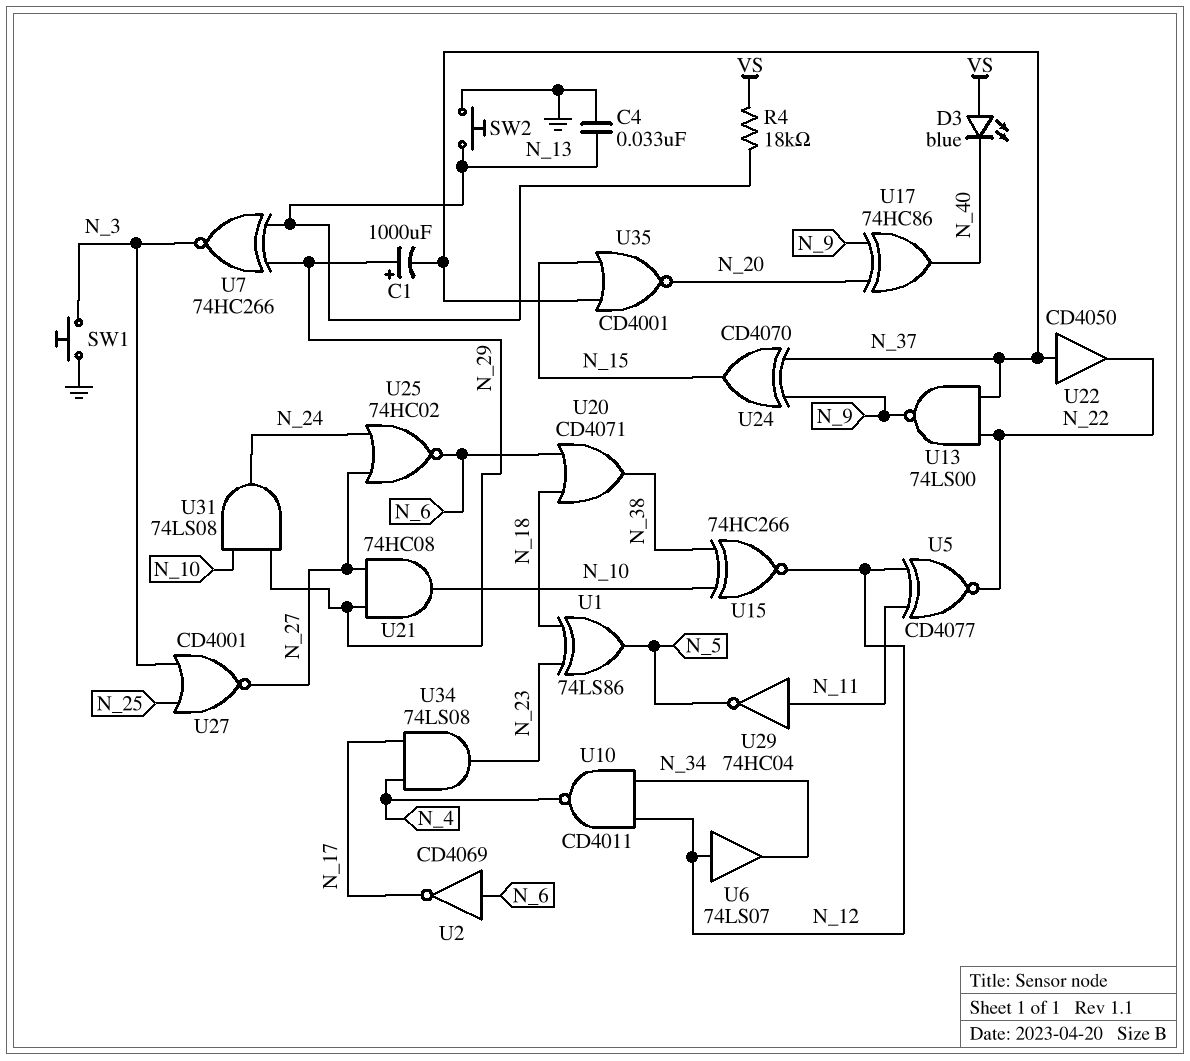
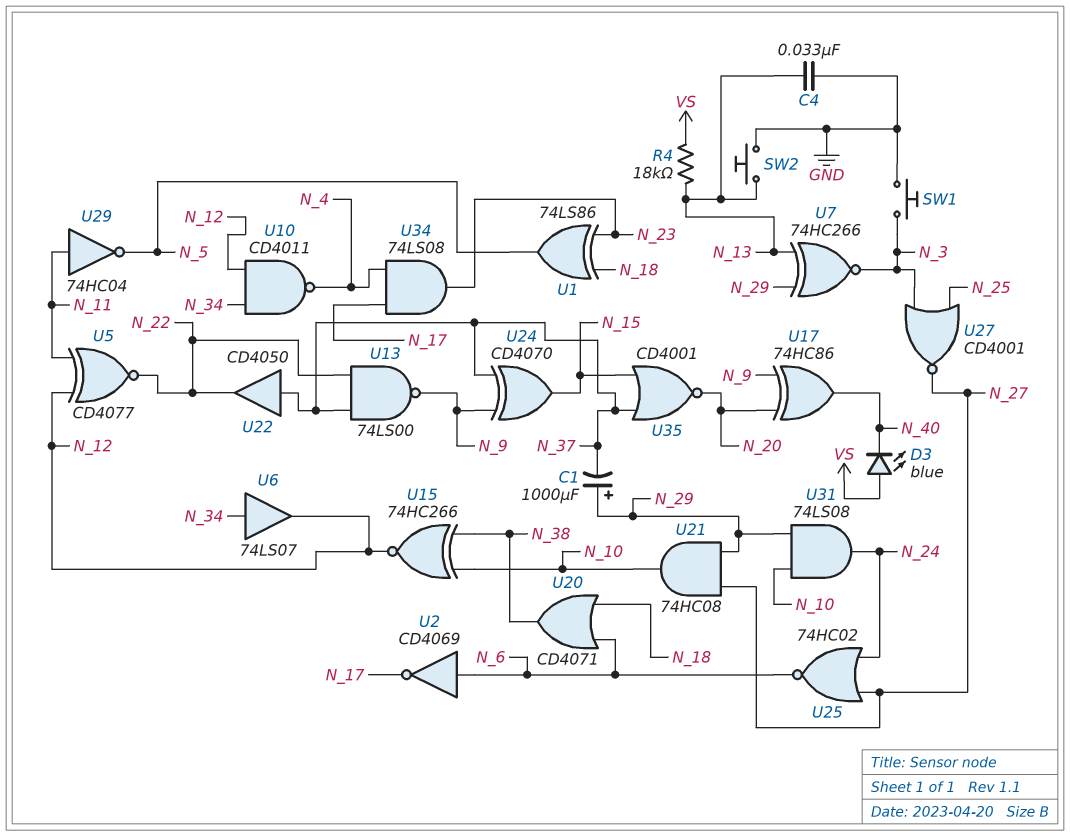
U6: buffer 74LS07 (in N_12, out N_34) -> buffer 74LS07 (in N_34, out N_12)

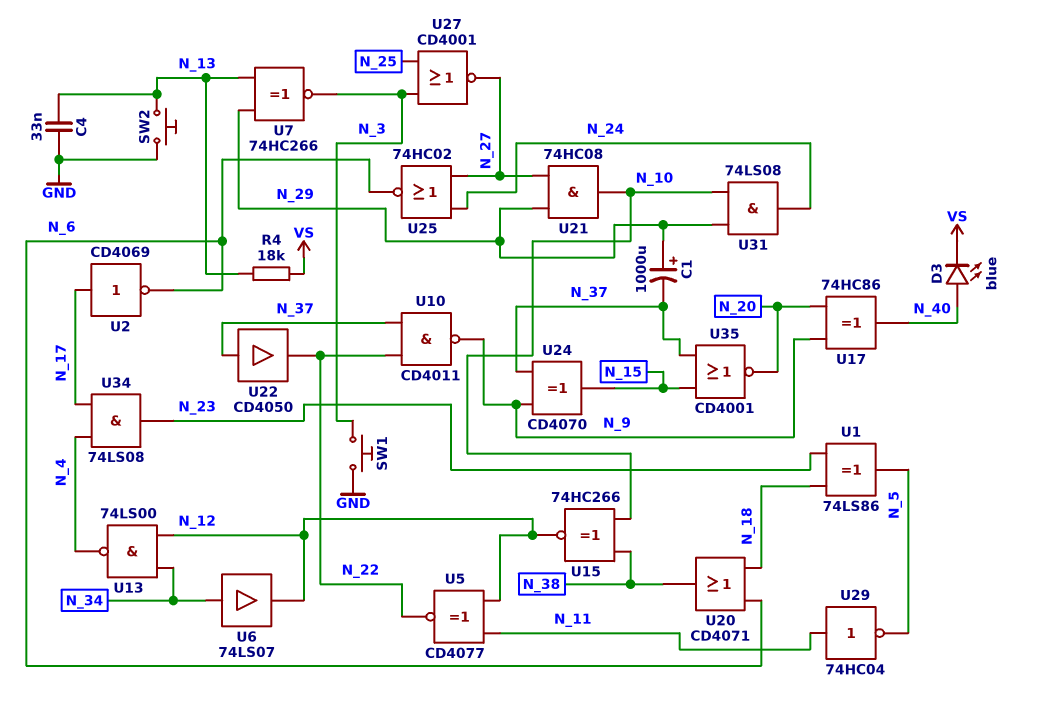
D3: LED blue (A VS, K N_40) -> LED blue (A N_40, K VS)
U2: NOT CD4069 (in N_6, out N_17) -> NOT CD4069 (in N_17, out N_6)
U10: NAND CD4011 (in N_12, in N_34, out N_4) -> NAND CD4011 (in N_22, in N_37, out N_9)
U13: NAND 74LS00 (in N_22, in N_37, out N_9) -> NAND 74LS00 (in N_12, in N_34, out N_4)

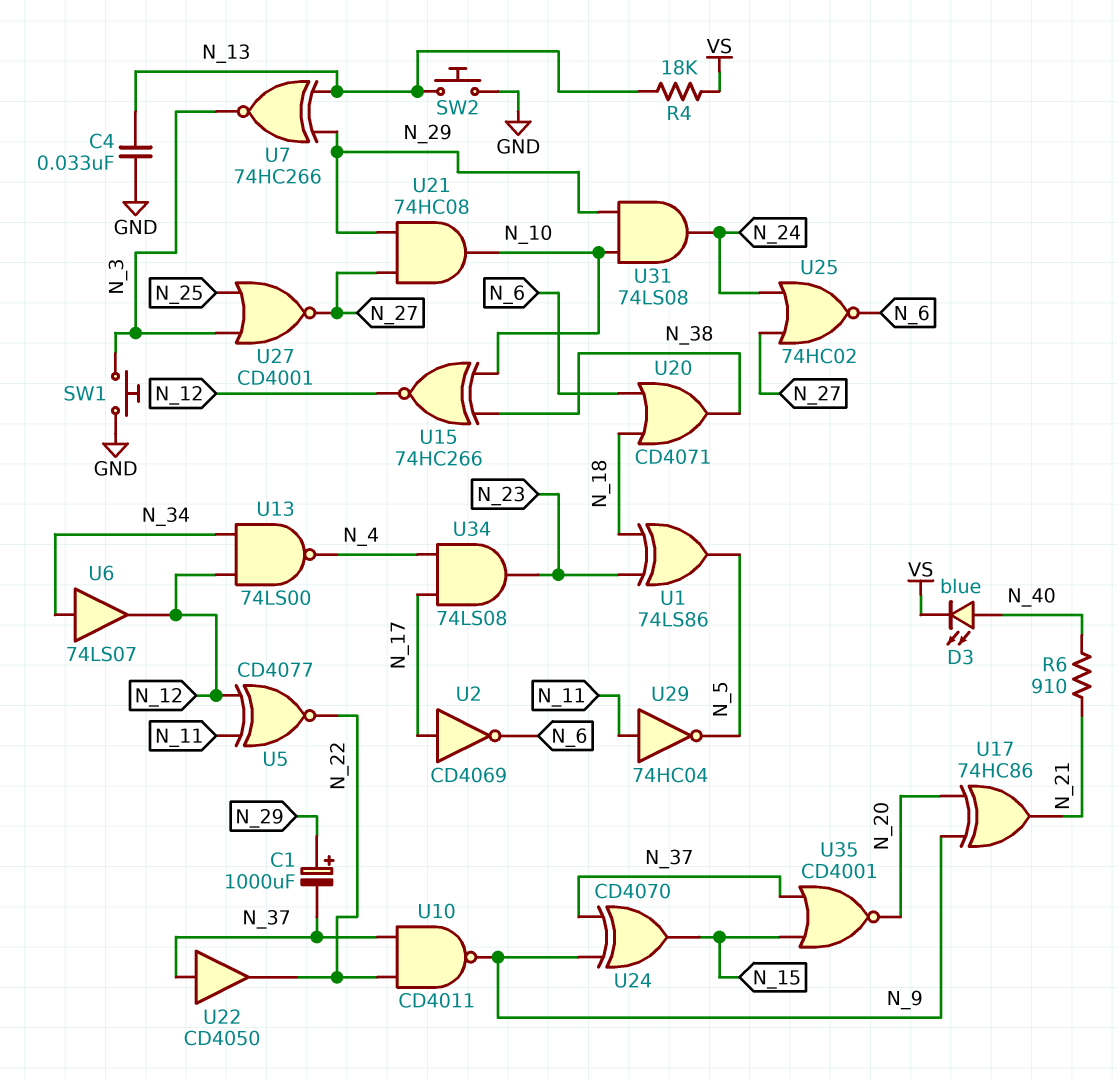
R6: none -> 910 (N_21, N_40)
U17: XOR 74HC86 (in N_9, in N_20, out N_40) -> XOR 74HC86 (in N_9, in N_20, out N_21)

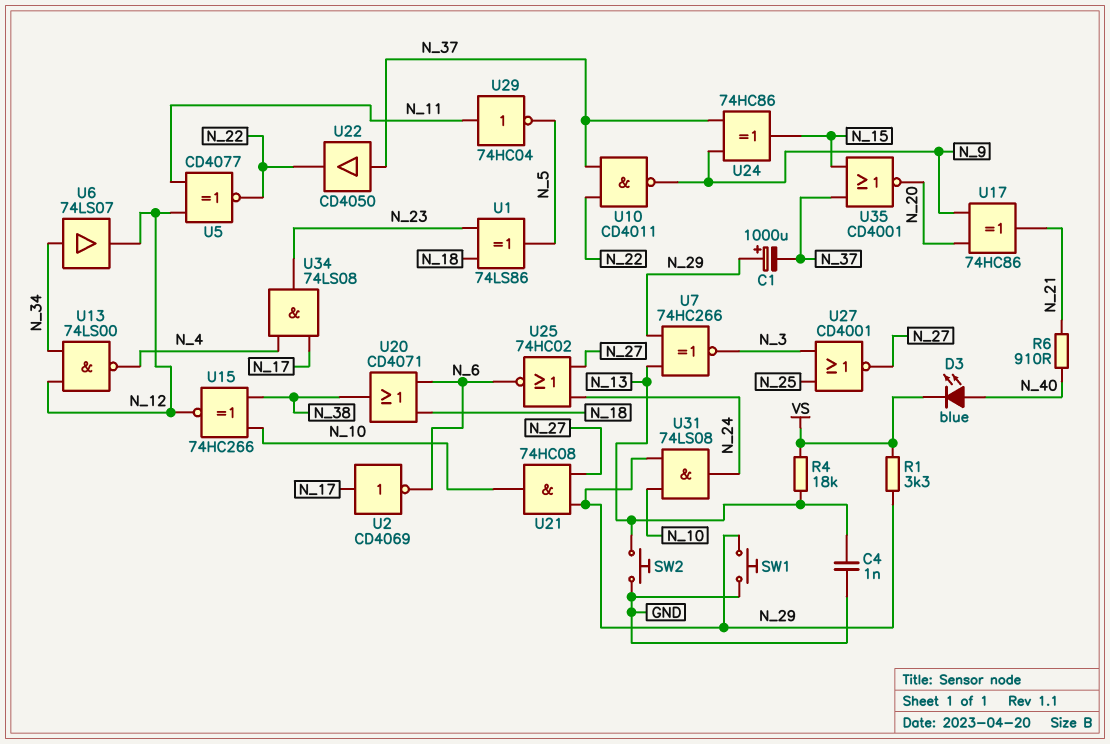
C4: 33nF (GND, N_13) -> 1nF (GND, N_13)
R1: none -> 3.3k (N_29, VS)
SW1: button (GND, N_3) -> button (GND, N_29)
U24: XOR CD4070 (in N_9, in N_37, out N_15) -> XOR 74HC86 (in N_9, in N_37, out N_15)

